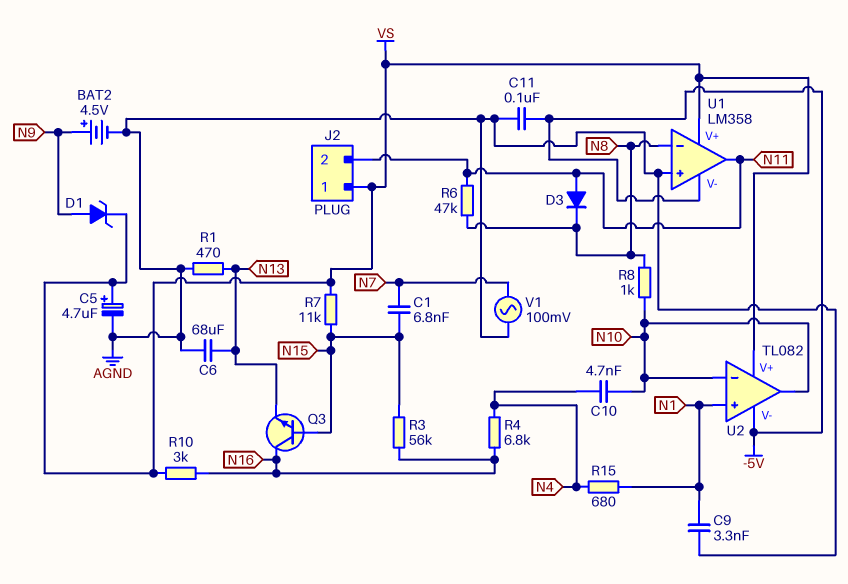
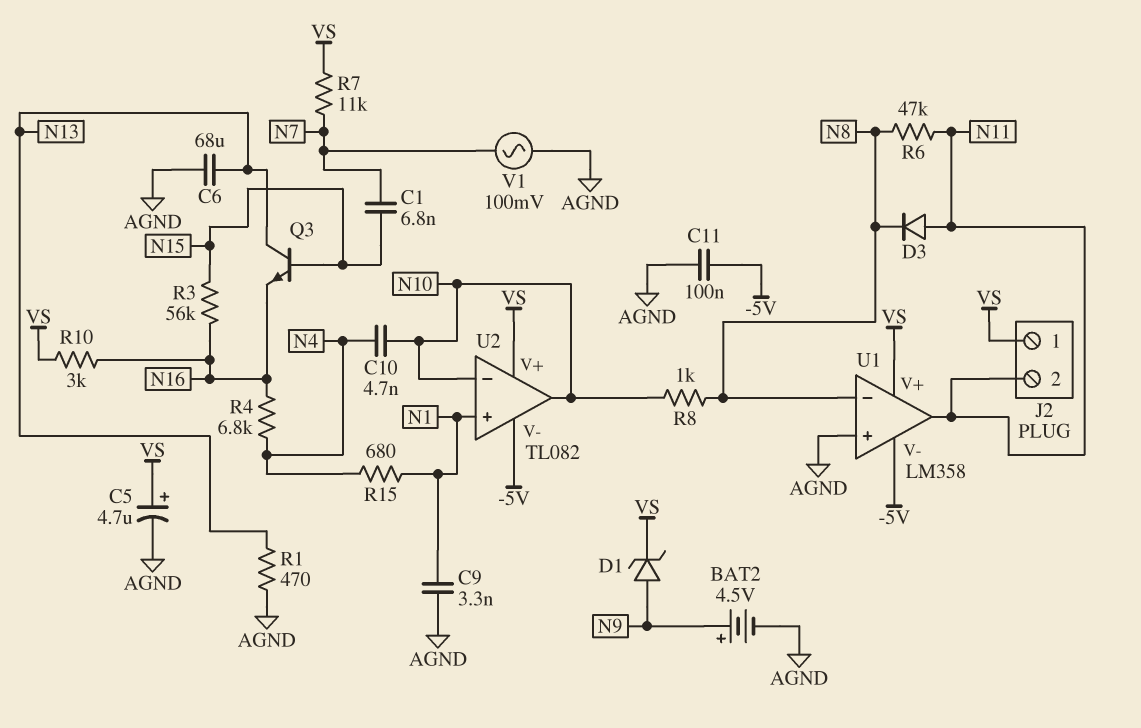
Q3: NPN (B N15, C N16, E N13) -> NPN (B N15, C N13, E N16)
R7: 11k (N15, VS) -> 11k (N7, VS)

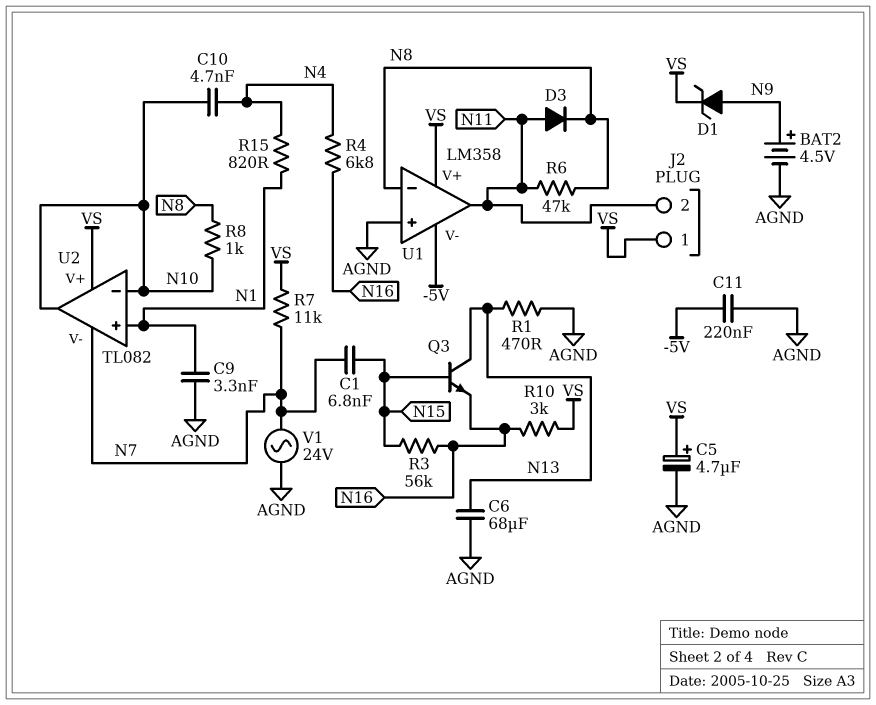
C11: 100nF (-5V, AGND) -> 220nF (-5V, AGND)
R15: 680 (N1, N4) -> 820 (N1, N4)
U2 pin V-: -5V -> N7
V1: AC 100mV (AGND, N7) -> AC 24V (AGND, N7)

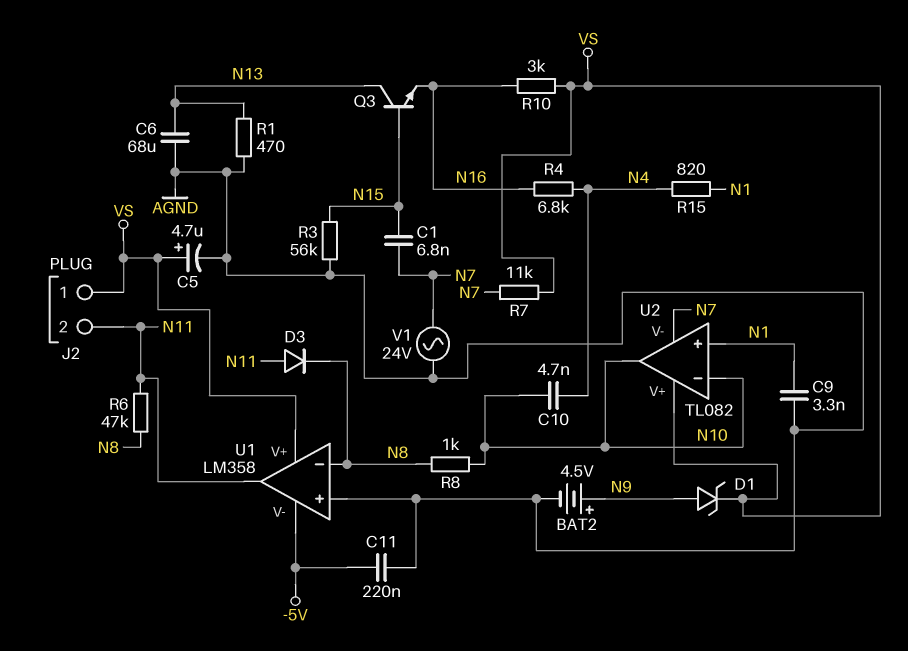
R3: 56k (N15, N16) -> 56k (AGND, N15)

